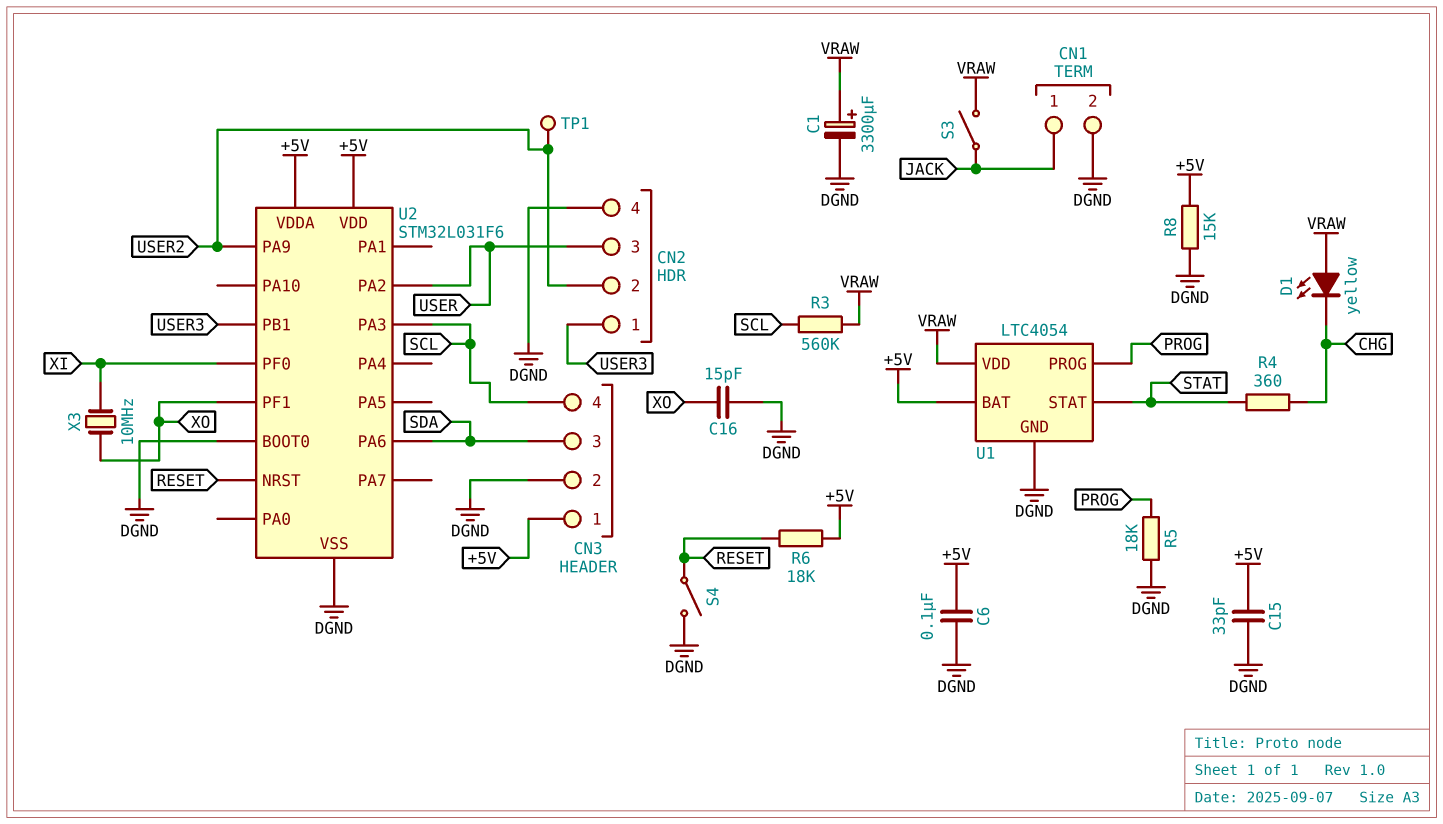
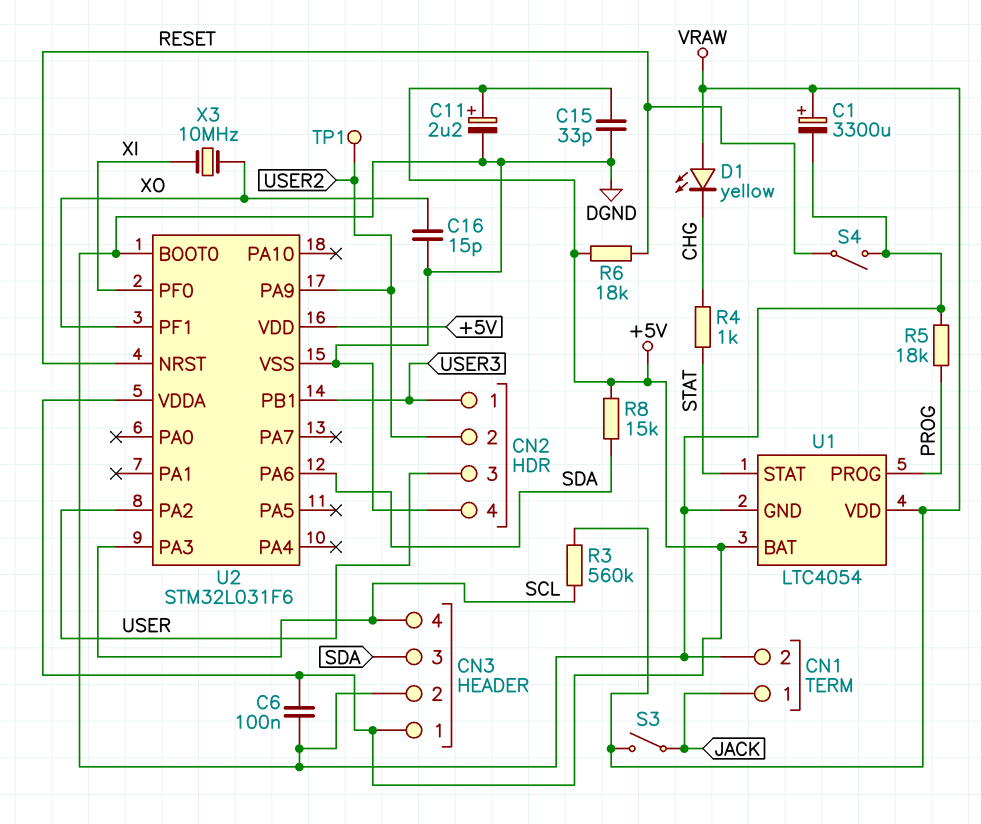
C11: none -> 2.2uF (plus +5V, minus DGND)
R4: 360 (CHG, STAT) -> 1k (CHG, STAT)
R8: 15k (+5V, DGND) -> 15k (+5V, SDA)

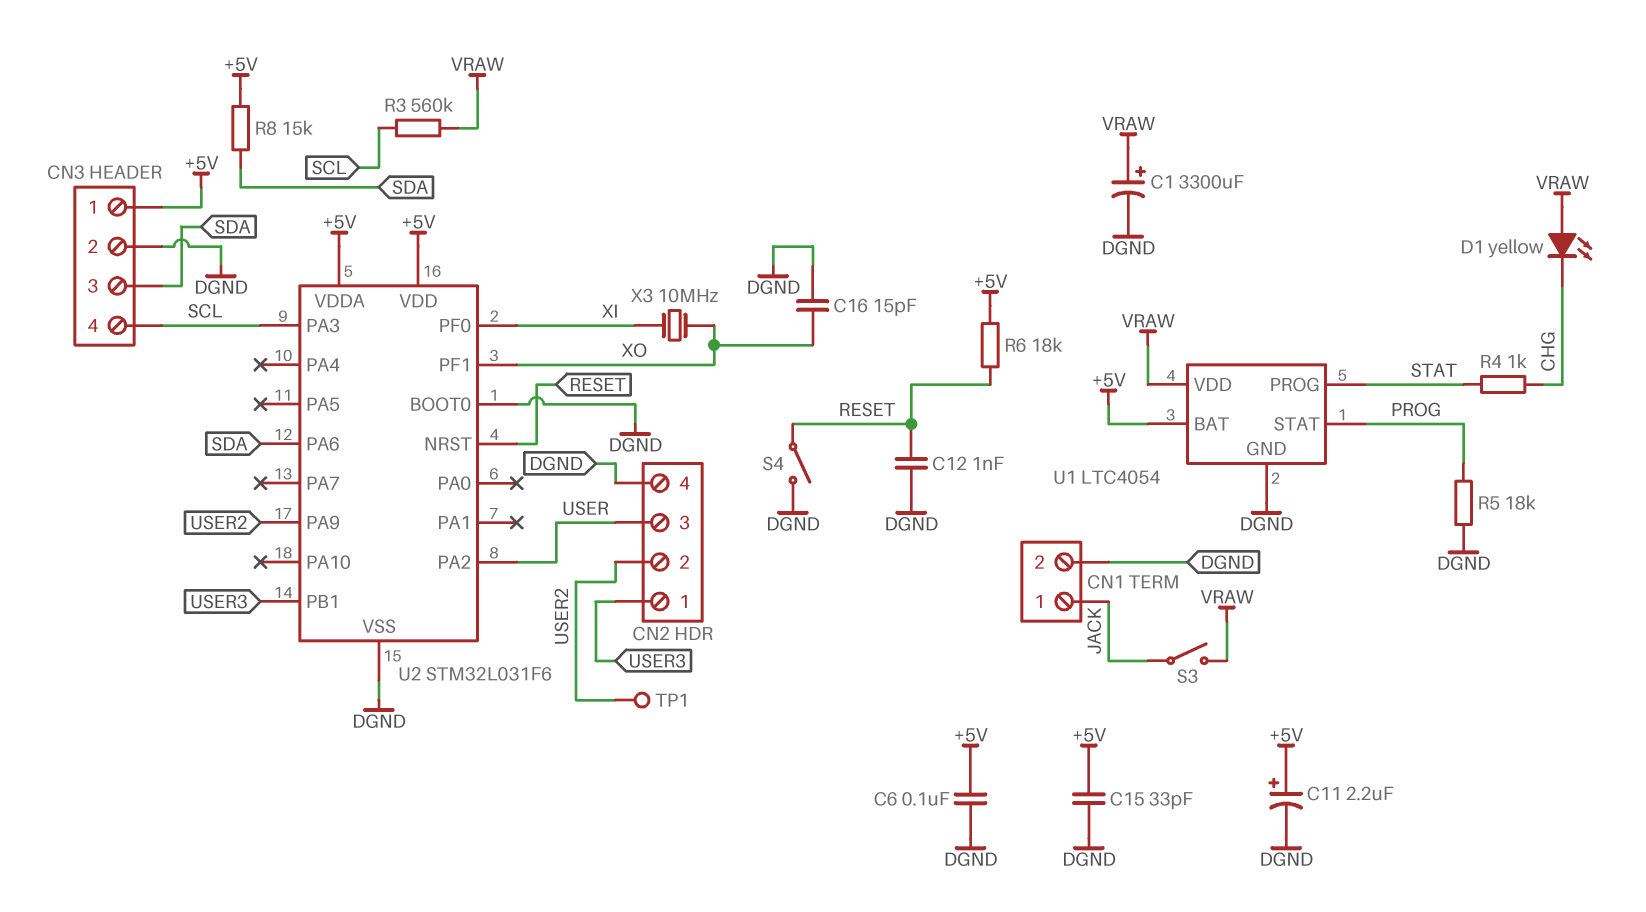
C12: none -> 1nF (DGND, RESET)
U1 pin PROG: PROG -> STAT
U1 pin STAT: STAT -> PROG

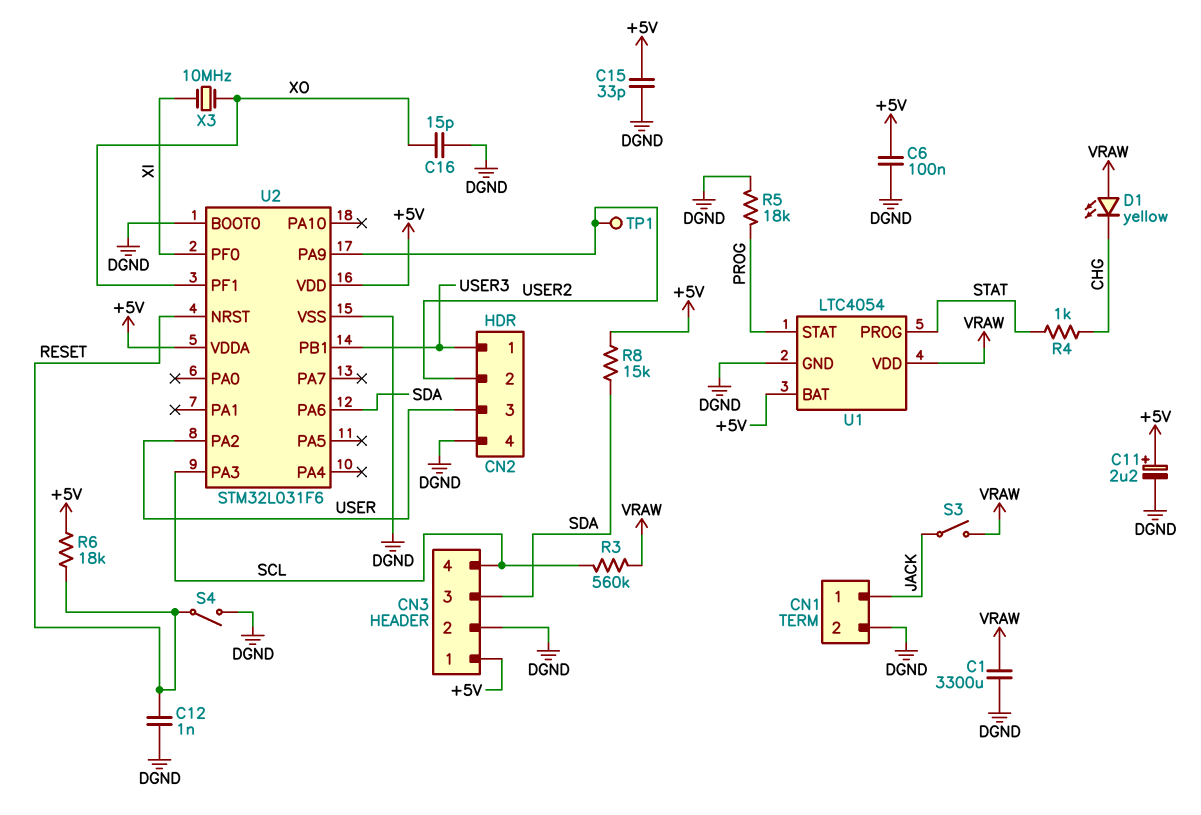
C1: 3300uF (plus VRAW, minus DGND) -> 3300uF (DGND, VRAW)

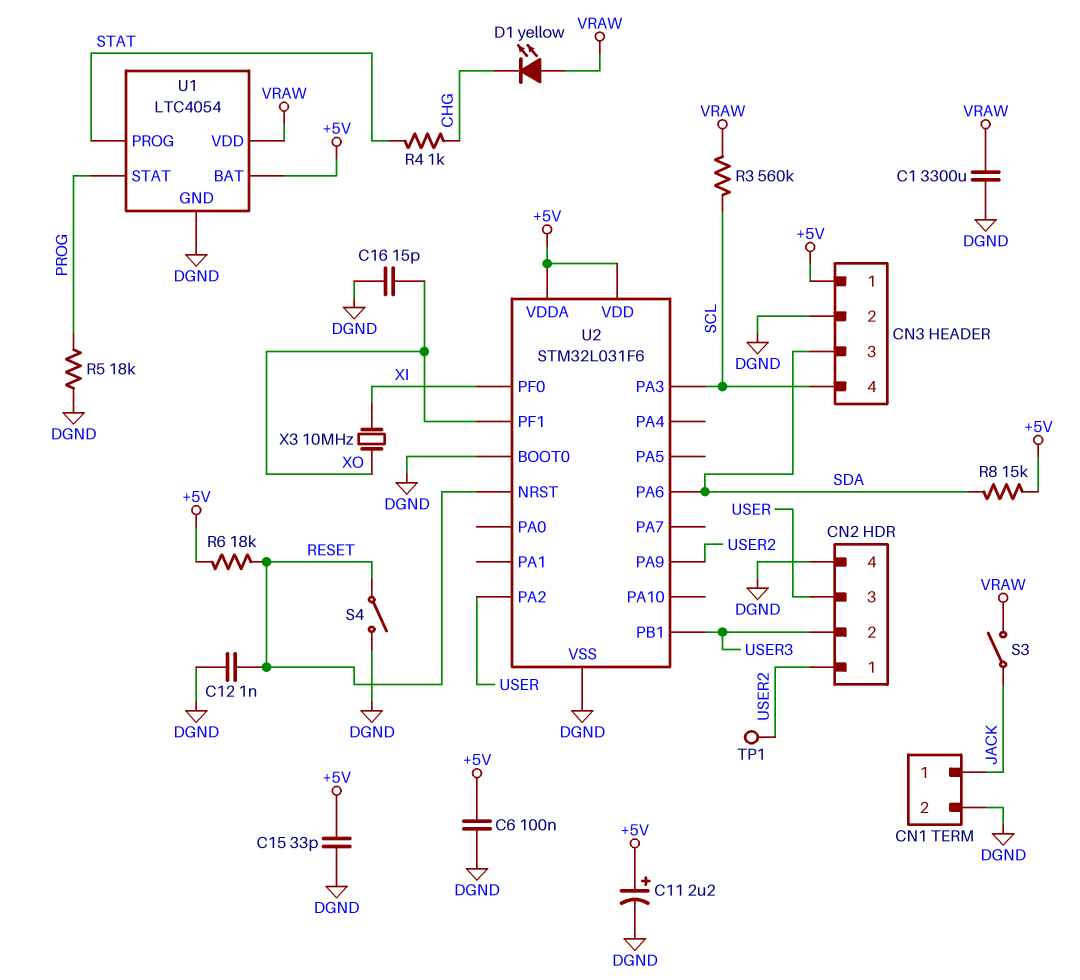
CN2 pin 1: USER3 -> USER2
CN2 pin 2: USER2 -> USER3

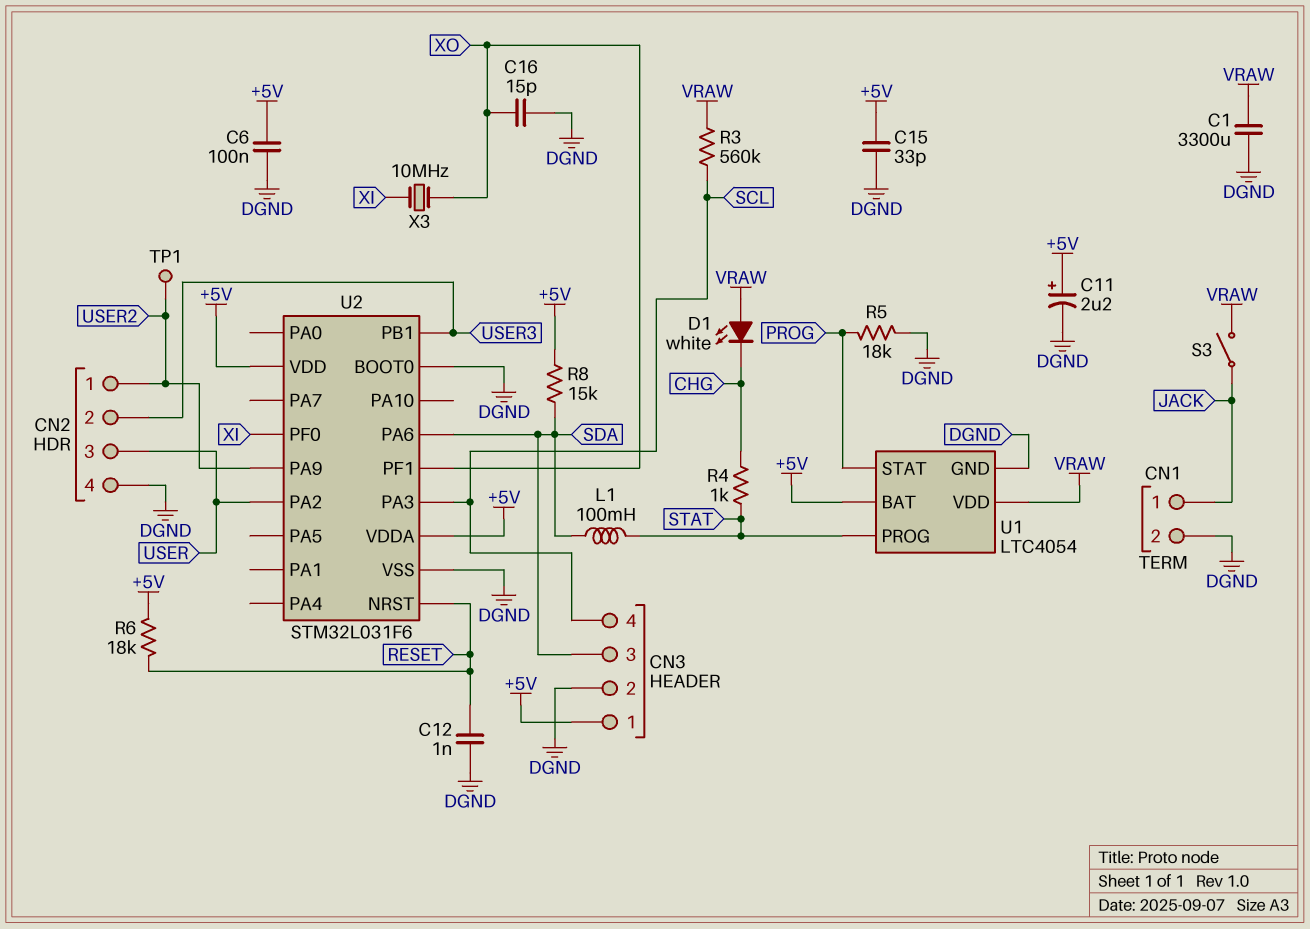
D1: LED yellow (A VRAW, K CHG) -> LED white (A VRAW, K CHG)
L1: none -> 100mH (SDA, STAT)
S4: switch (DGND, RESET) -> none

